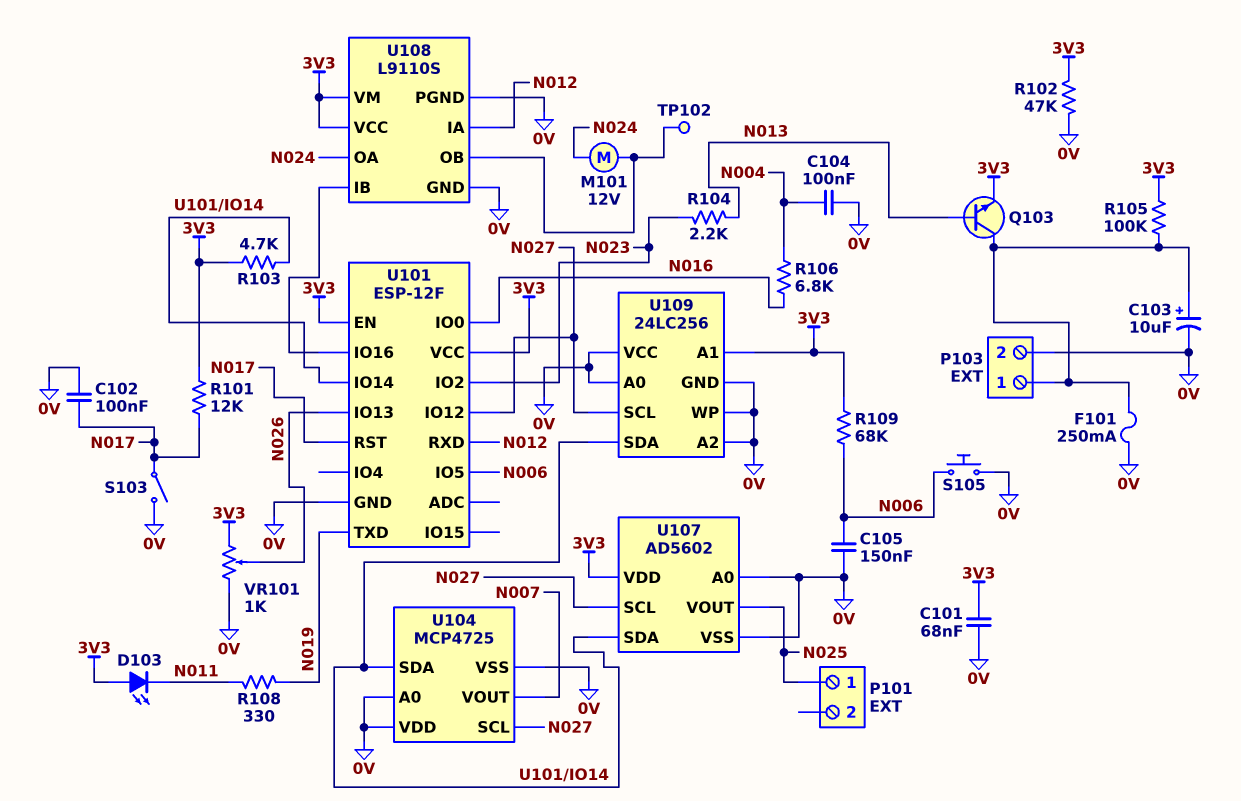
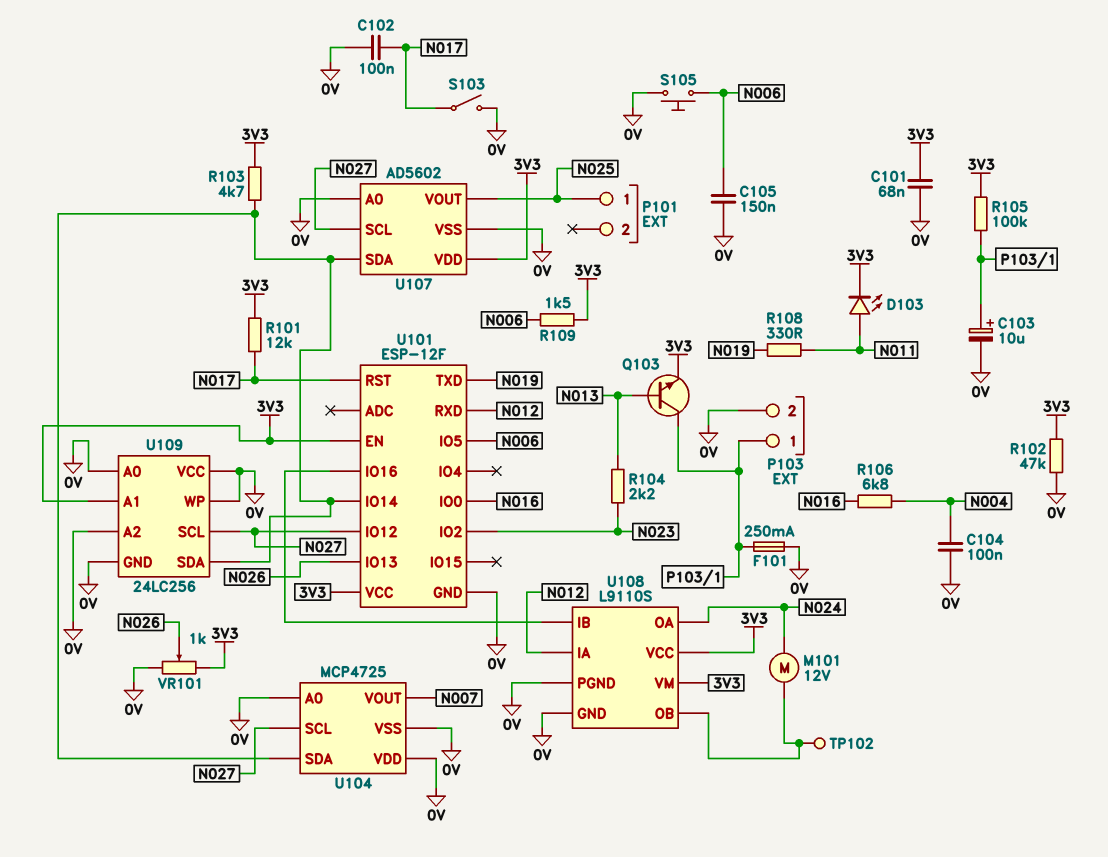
D103: LED (A 3V3, K N011) -> LED (A N011, K 3V3)
R109: 68k (3V3, N006) -> 1.5k (3V3, N006)

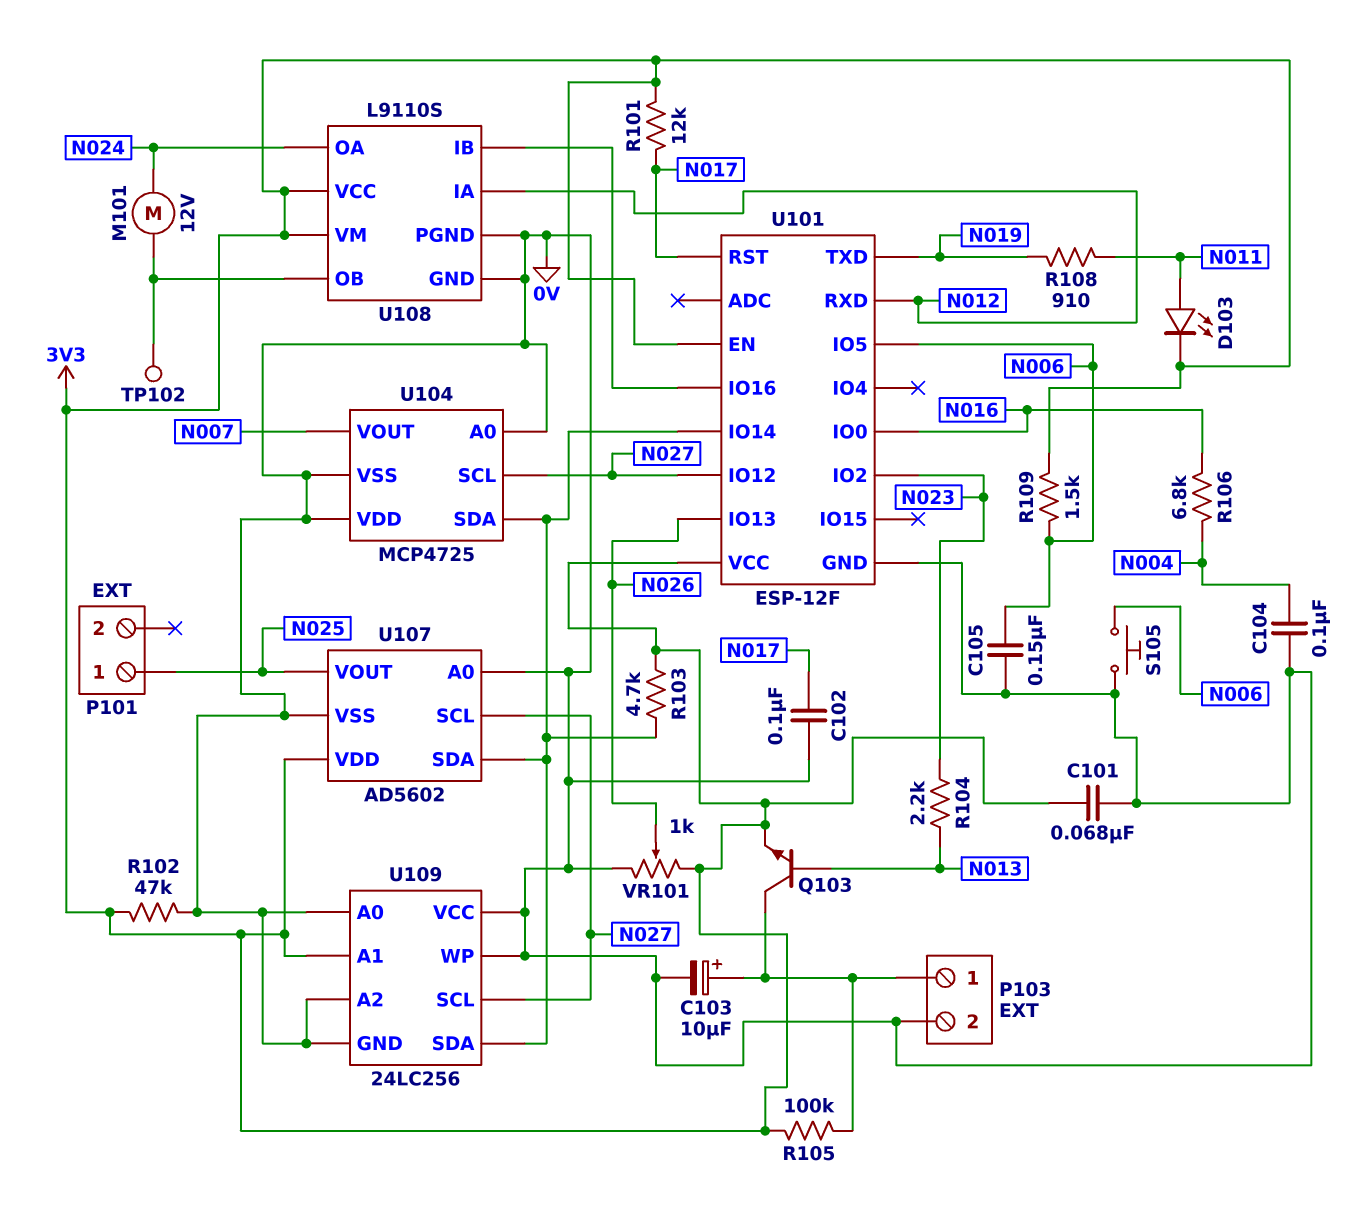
F101: 250mA (0V, P103/1) -> none
R108: 330 (N011, N019) -> 910 (N011, N019)
S103: switch (0V, N017) -> none

